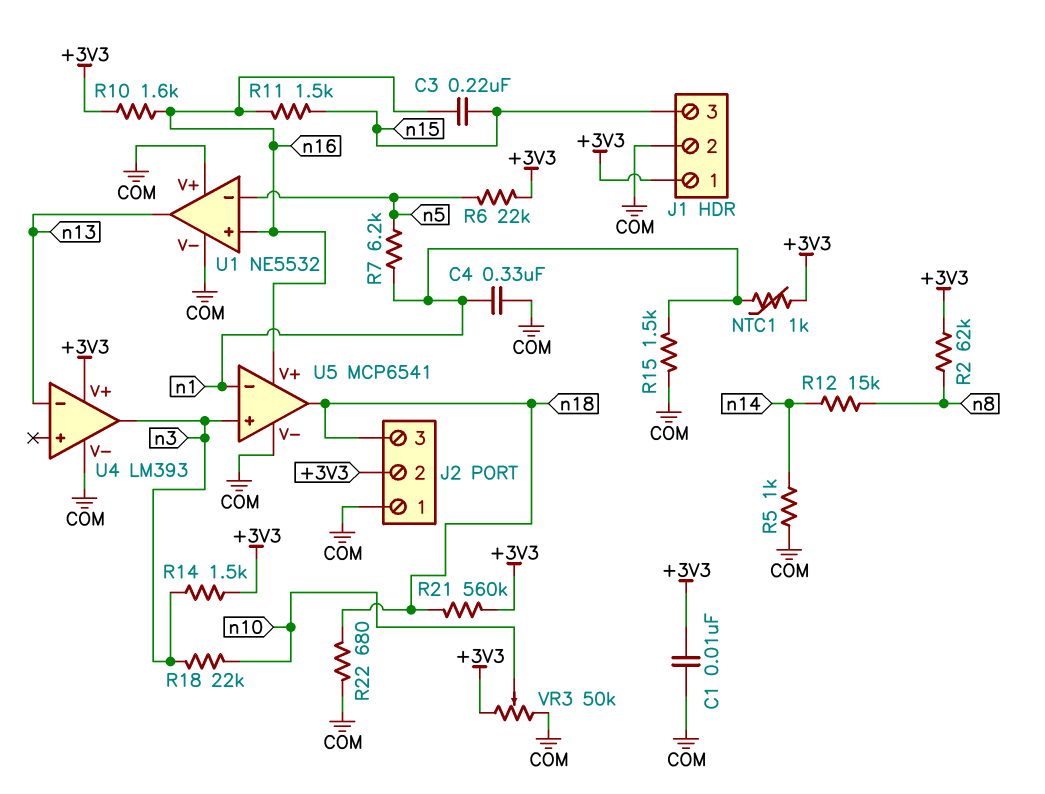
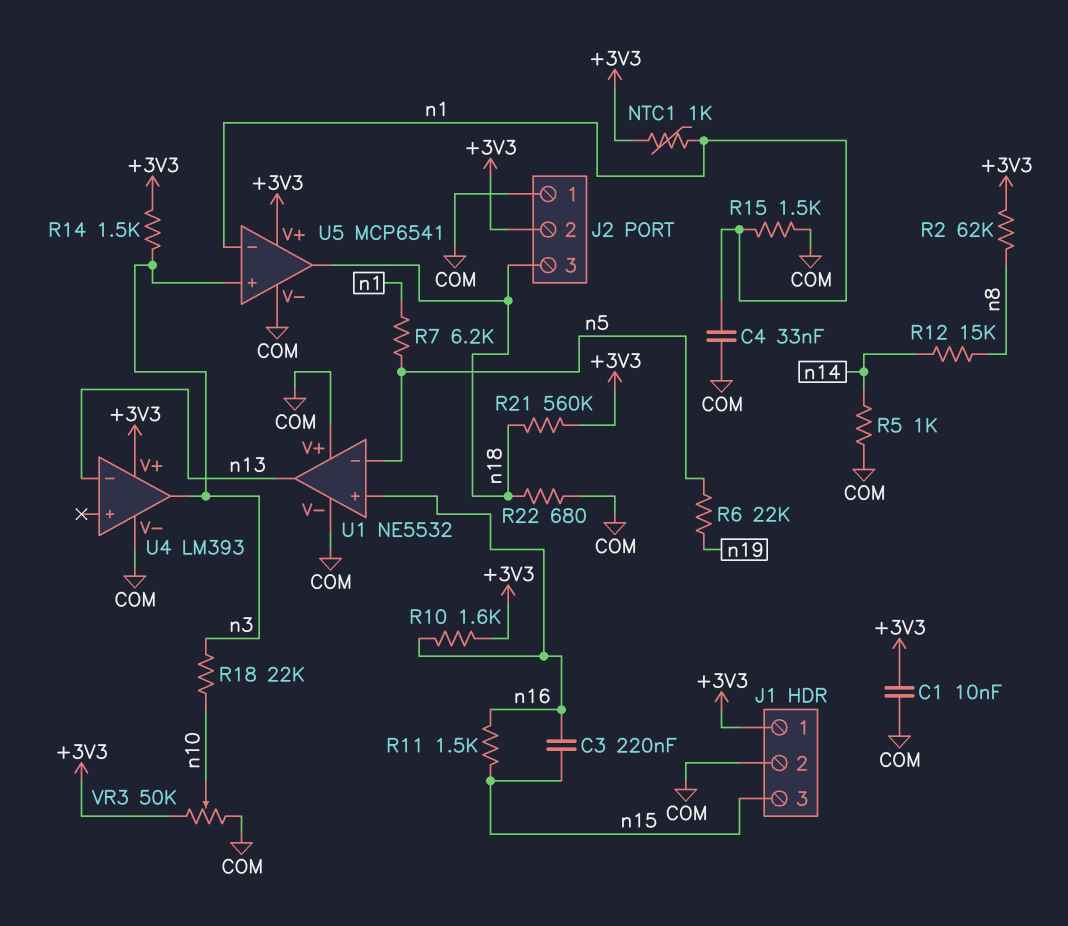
C4: 330nF (COM, n1) -> 33nF (COM, n1)
R6: 22k (+3V3, n5) -> 22k (n5, n19)
U5 pin V+: n16 -> +3V3

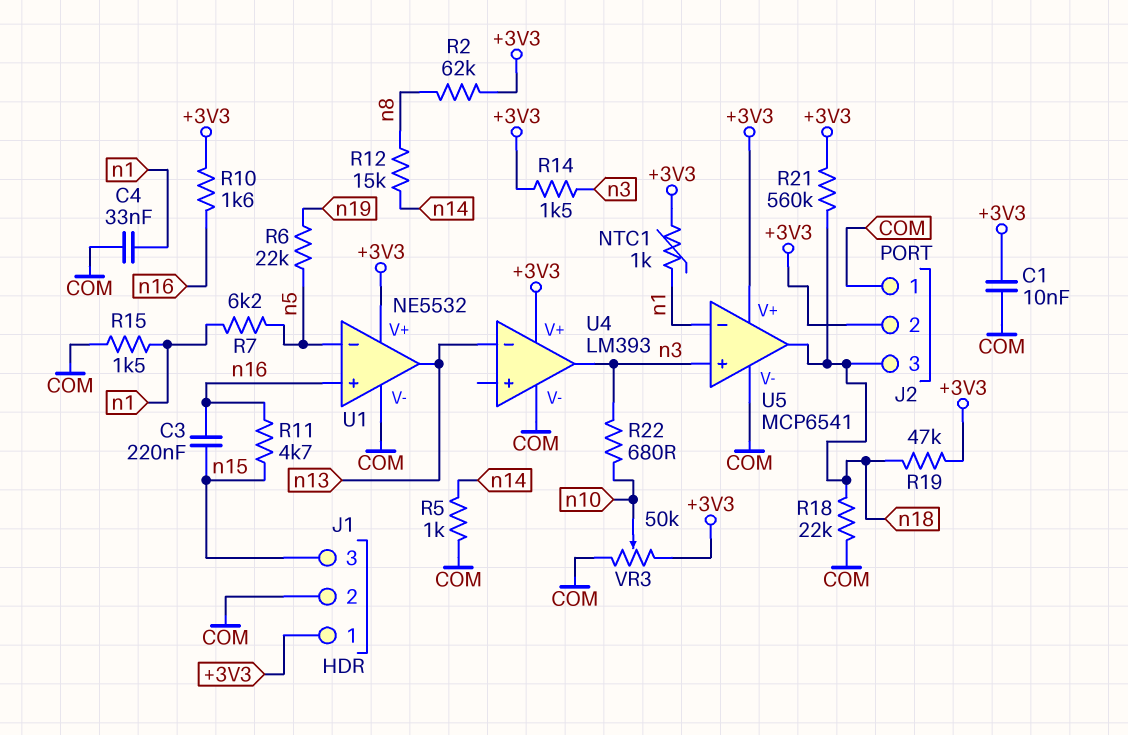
R11: 1.5k (n15, n16) -> 4.7k (n15, n16)
R18: 22k (n3, n10) -> 22k (COM, n18)
R19: none -> 47k (+3V3, n18)
R22: 680 (COM, n18) -> 680 (n3, n10)
U1 pin V+: COM -> +3V3

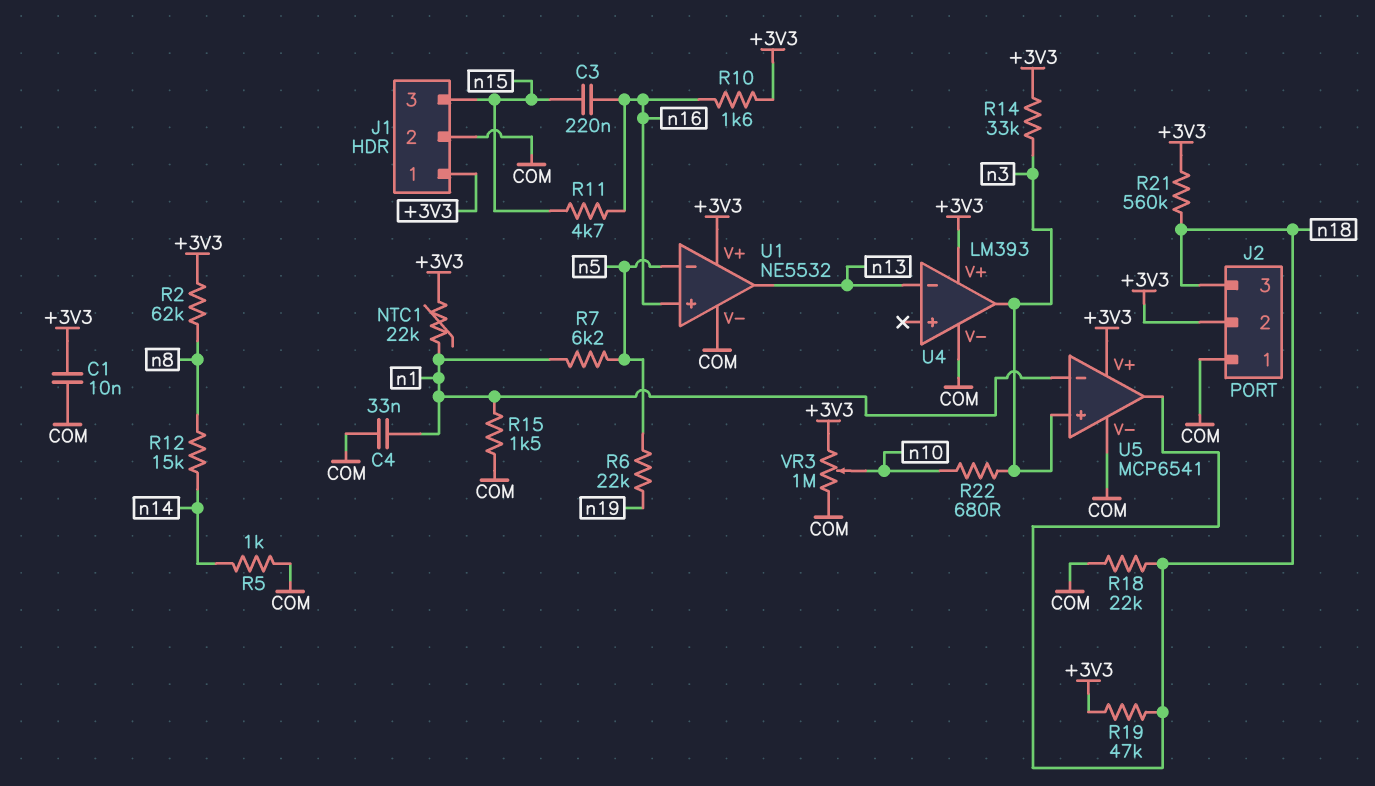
NTC1: 1k (+3V3, n1) -> 22k (+3V3, n1)
R14: 1.5k (+3V3, n3) -> 33k (+3V3, n3)
VR3: 50k (+3V3, COM, wiper n10) -> 1M (+3V3, COM, wiper n10)

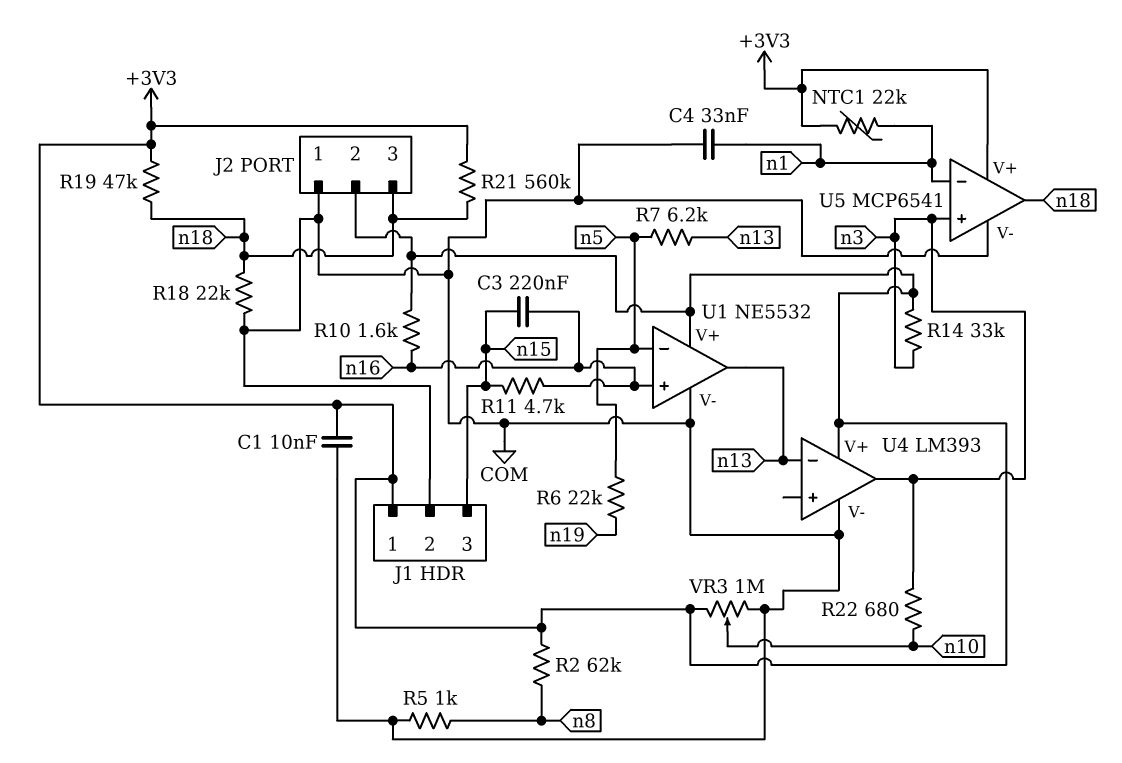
R5: 1k (COM, n14) -> 1k (COM, n8)
R7: 6.2k (n1, n5) -> 6.2k (n5, n13)
R12: 15k (n8, n14) -> none
R15: 1.5k (COM, n1) -> none

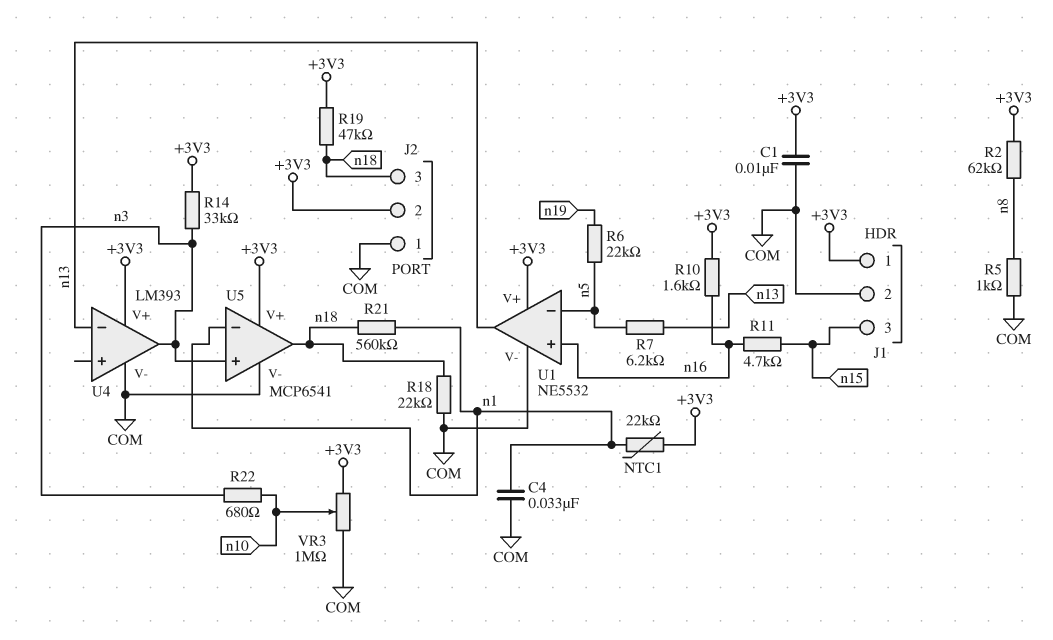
C3: 220nF (n15, n16) -> none
R21: 560k (+3V3, n18) -> 560k (n1, n18)

